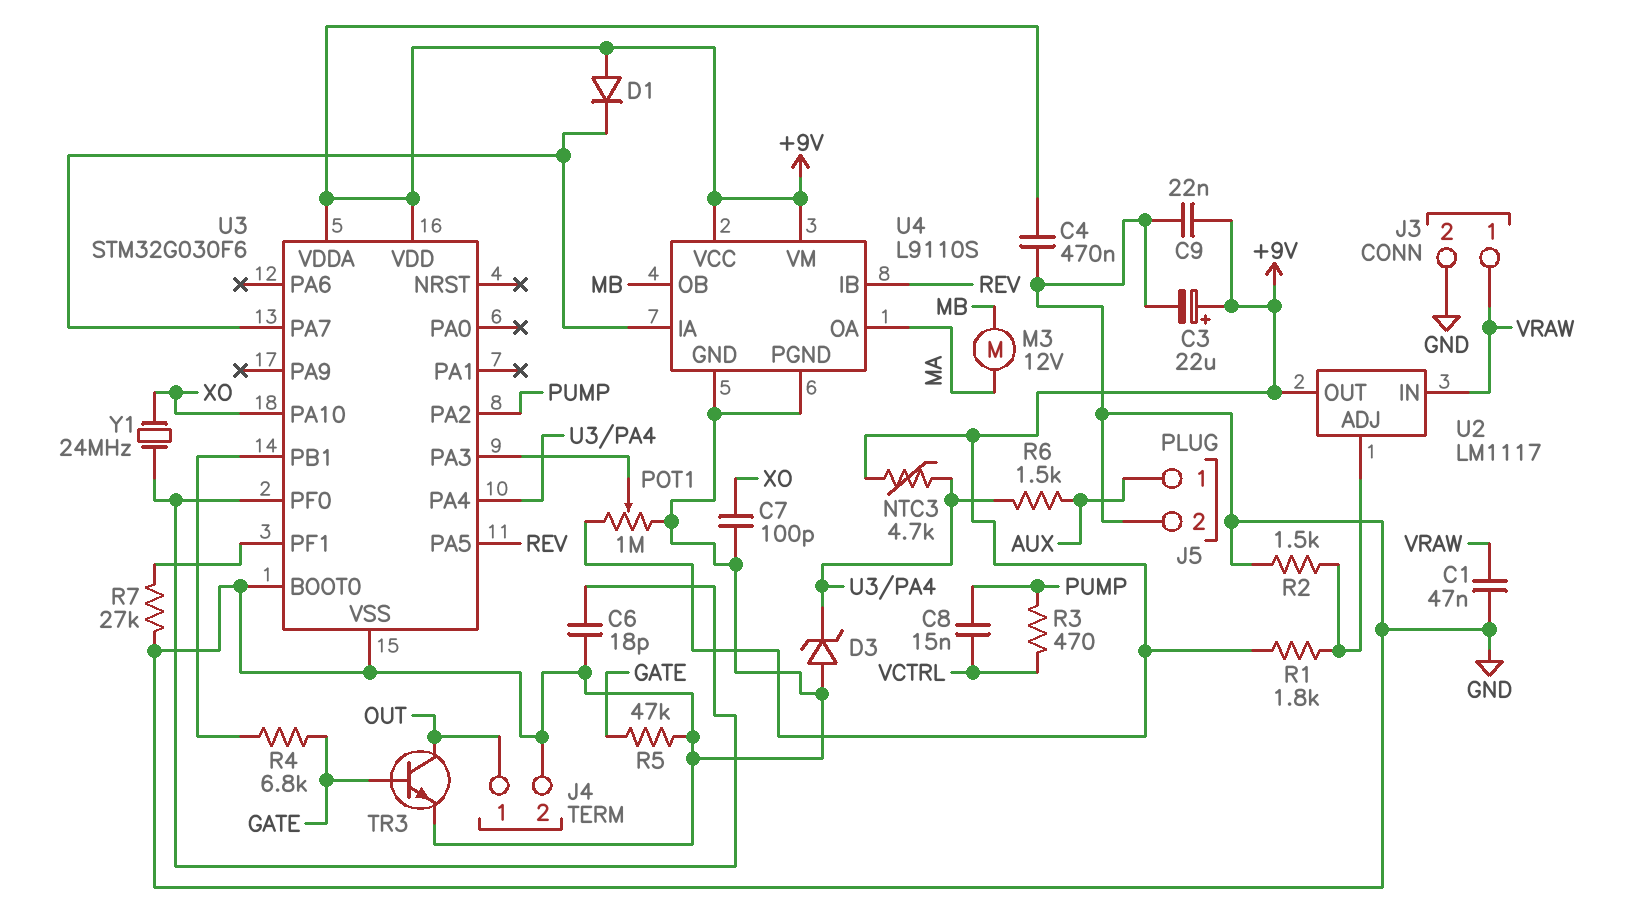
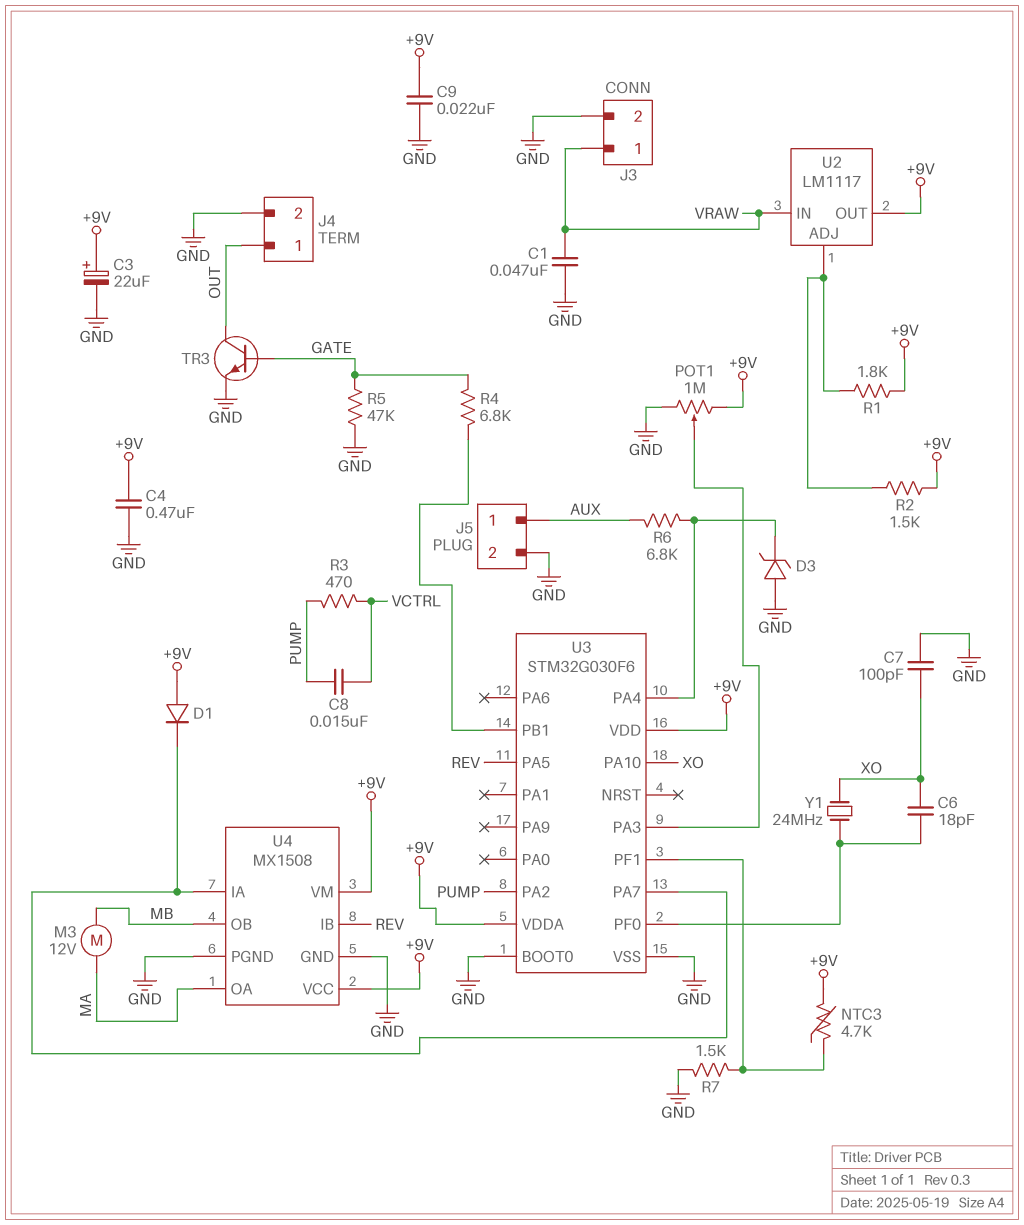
C6: 18pF (GND, U3/PF0) -> 18pF (U3/PF0, XO)
NTC3: 4.7k (+9V, U3/PA4) -> 4.7k (+9V, U3/PF1)
R2: 1.5k (GND, U2/ADJ) -> 1.5k (+9V, U2/ADJ)
R6: 1.5k (AUX, U3/PA4) -> 6.8k (AUX, U3/PA4)
R7: 27k (GND, U3/PF1) -> 1.5k (GND, U3/PF1)
U4: L9110S -> MX1508

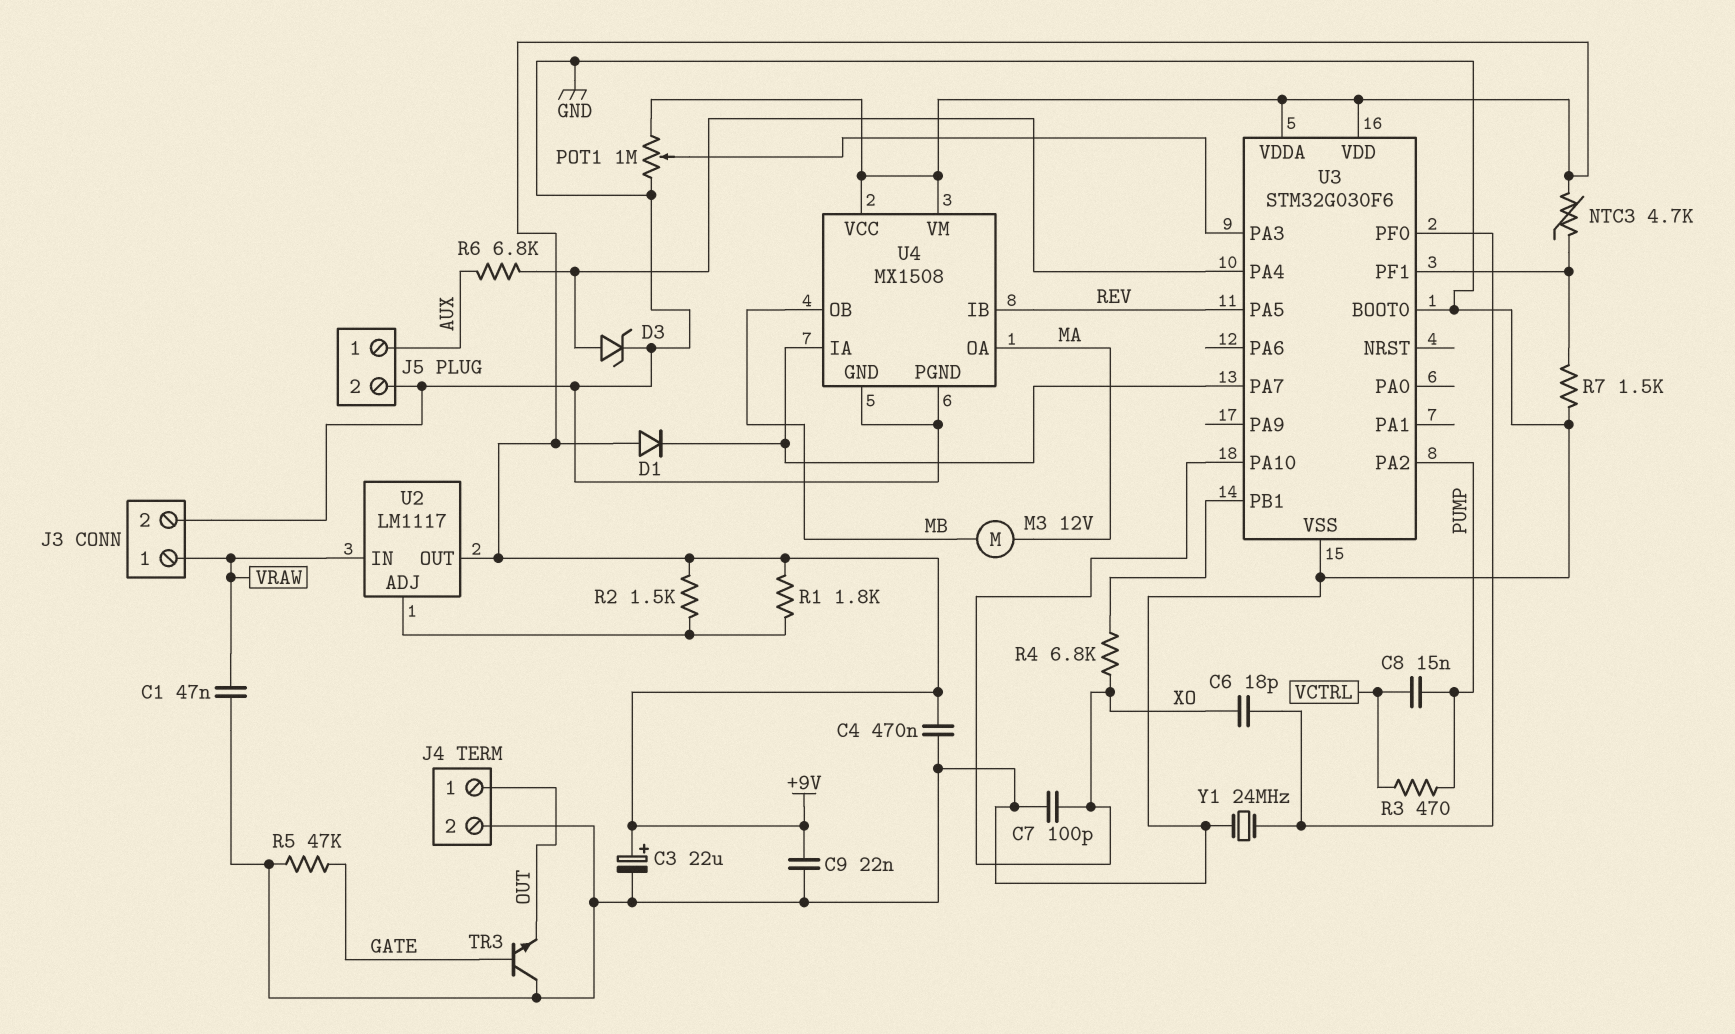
D3: zener (A GND, K U3/PA4) -> zener (A U3/PA4, K GND)
R4: 6.8k (GATE, U3/PB1) -> 6.8k (U3/PB1, XO)
TR3: NPN (B GATE, C OUT, E GND) -> NPN (B GATE, C GND, E OUT)
Y1: 24MHz (U3/PF0, XO) -> 24MHz (GND, U3/PF0)

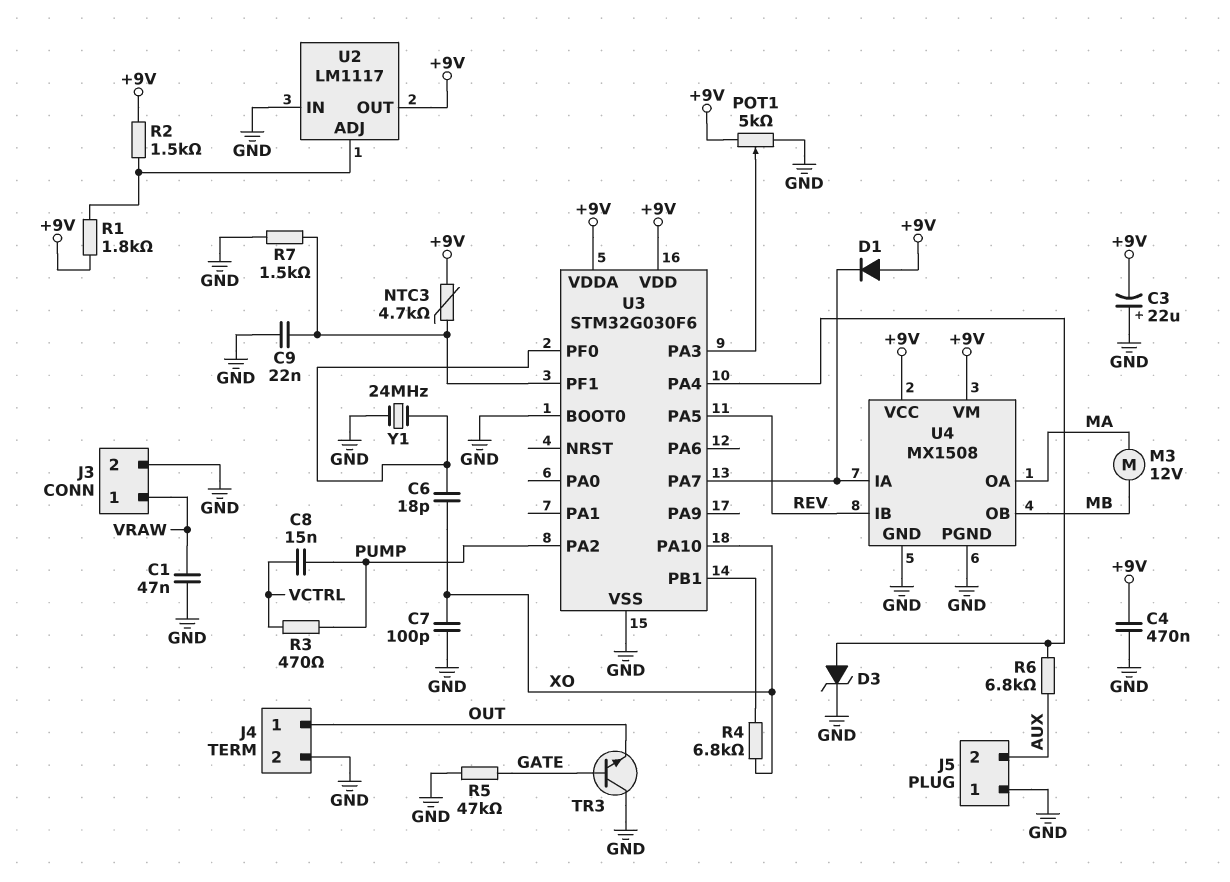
C3: 22uF (plus +9V, minus GND) -> 22uF (plus GND, minus +9V)
C9: 22nF (+9V, GND) -> 22nF (GND, U3/PF1)
J5 pin 1: AUX -> GND
J5 pin 2: GND -> AUX
POT1: 1M (+9V, GND, wiper U3/PA3) -> 5k (+9V, GND, wiper U3/PA3)
U2 pin IN: VRAW -> GND

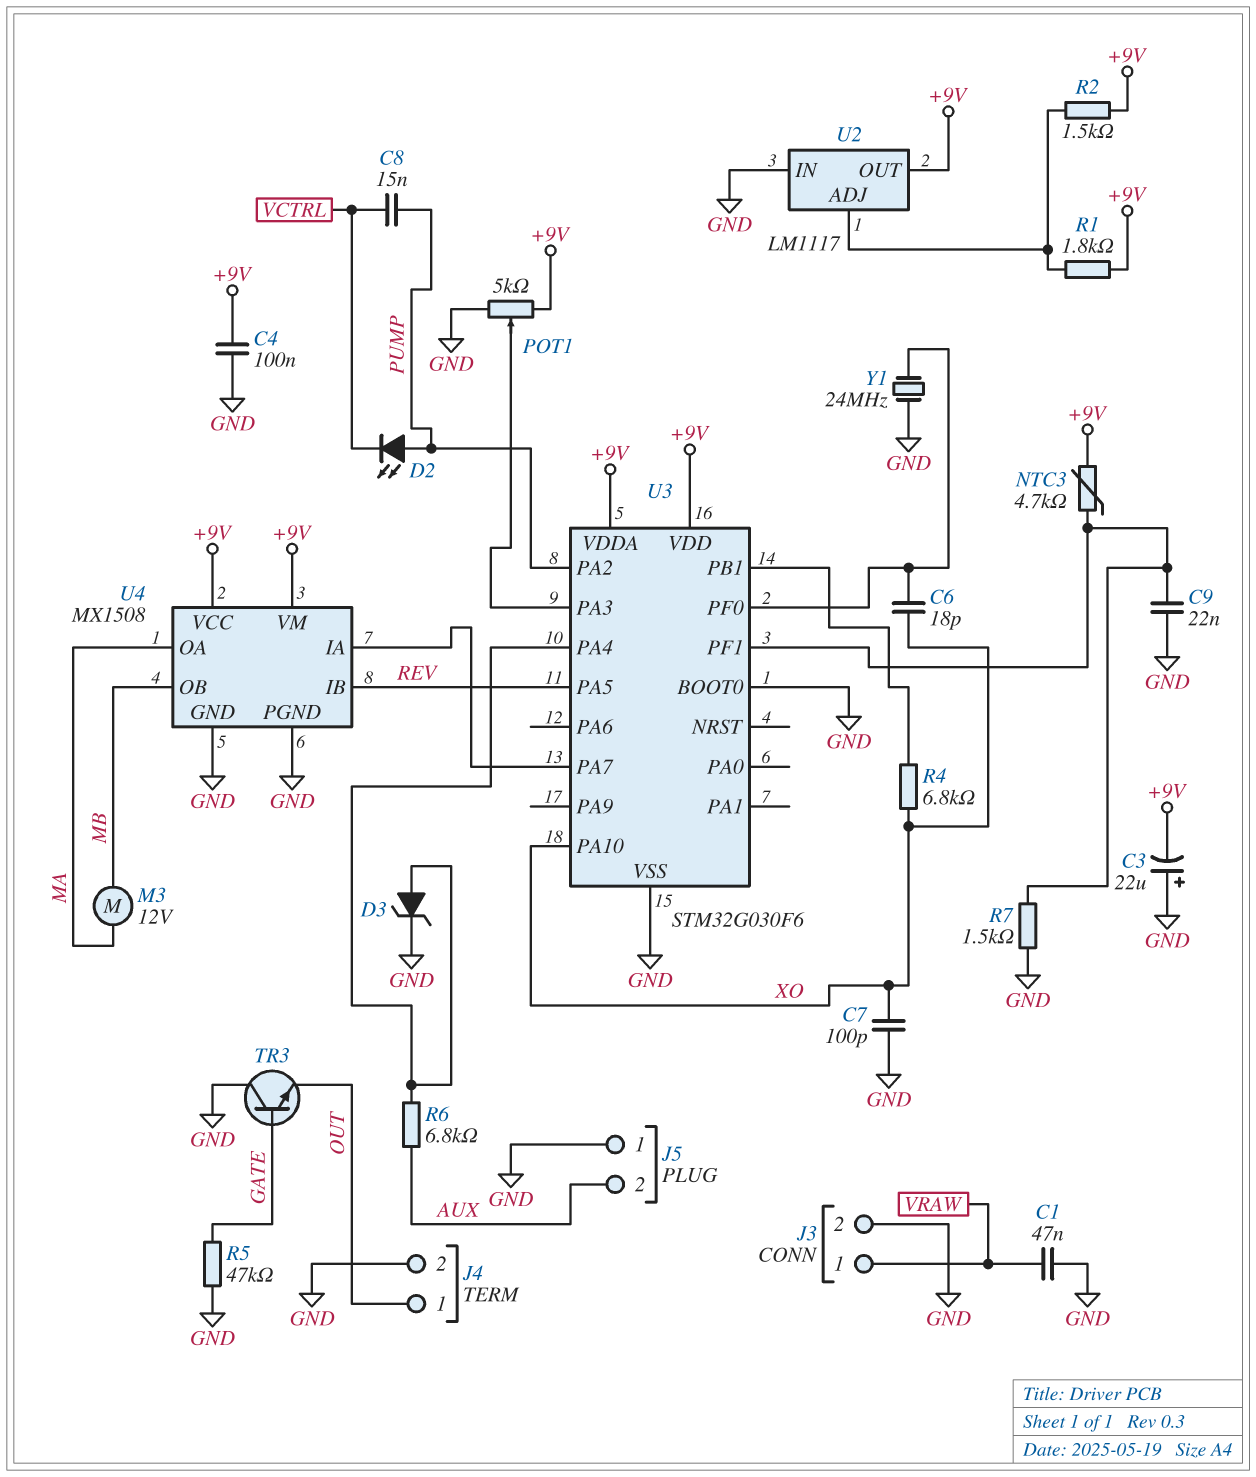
C4: 470nF (+9V, GND) -> 100nF (+9V, GND)
D1: diode (A +9V, K U3/PA7) -> none
D2: none -> LED (A PUMP, K VCTRL)
R3: 470 (PUMP, VCTRL) -> none

